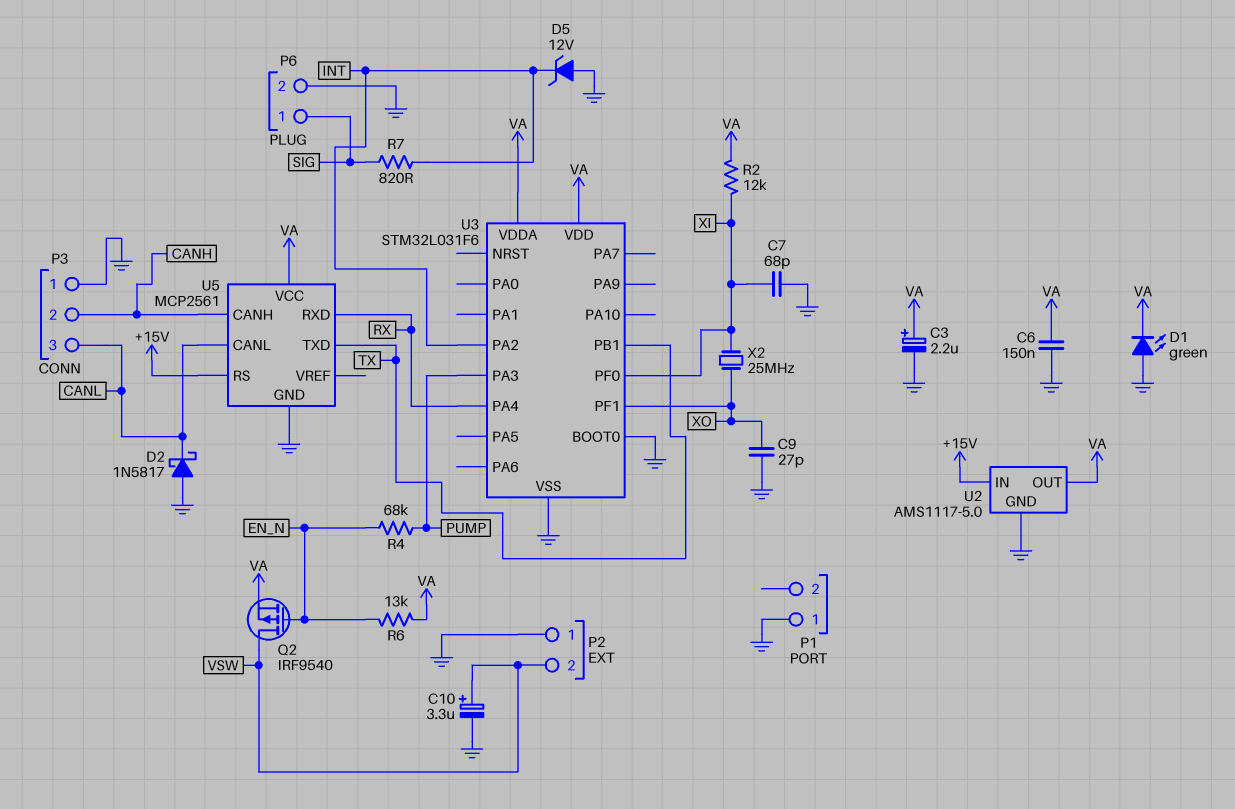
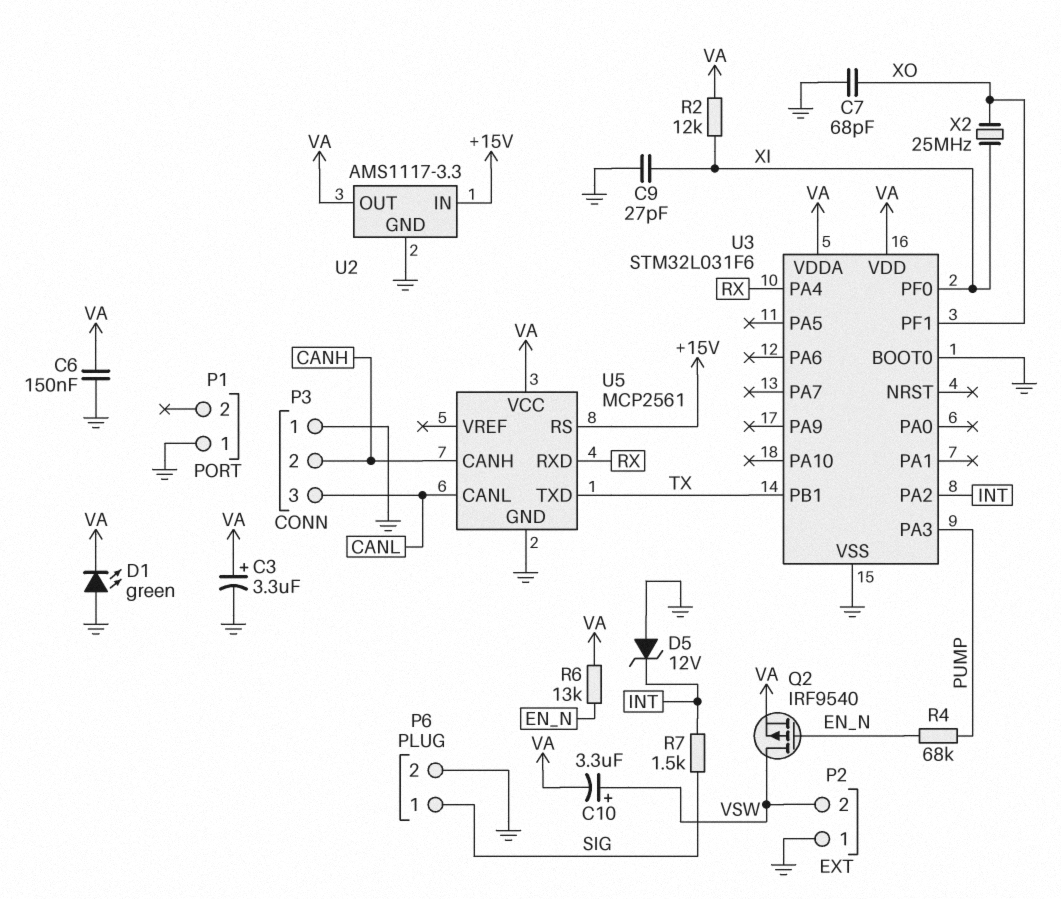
C3: 2.2uF (plus VA, minus GND) -> 3.3uF (plus VA, minus GND)
C7: 68pF (GND, XI) -> 68pF (GND, XO)
C9: 27pF (GND, XO) -> 27pF (GND, XI)
C10: 3.3uF (plus VSW, minus GND) -> 3.3uF (plus VSW, minus VA)
D2: schottky 1N5817 (A GND, K CANL) -> none
R7: 820 (INT, SIG) -> 1.5k (INT, SIG)
U2: AMS1117-5.0 -> AMS1117-3.3

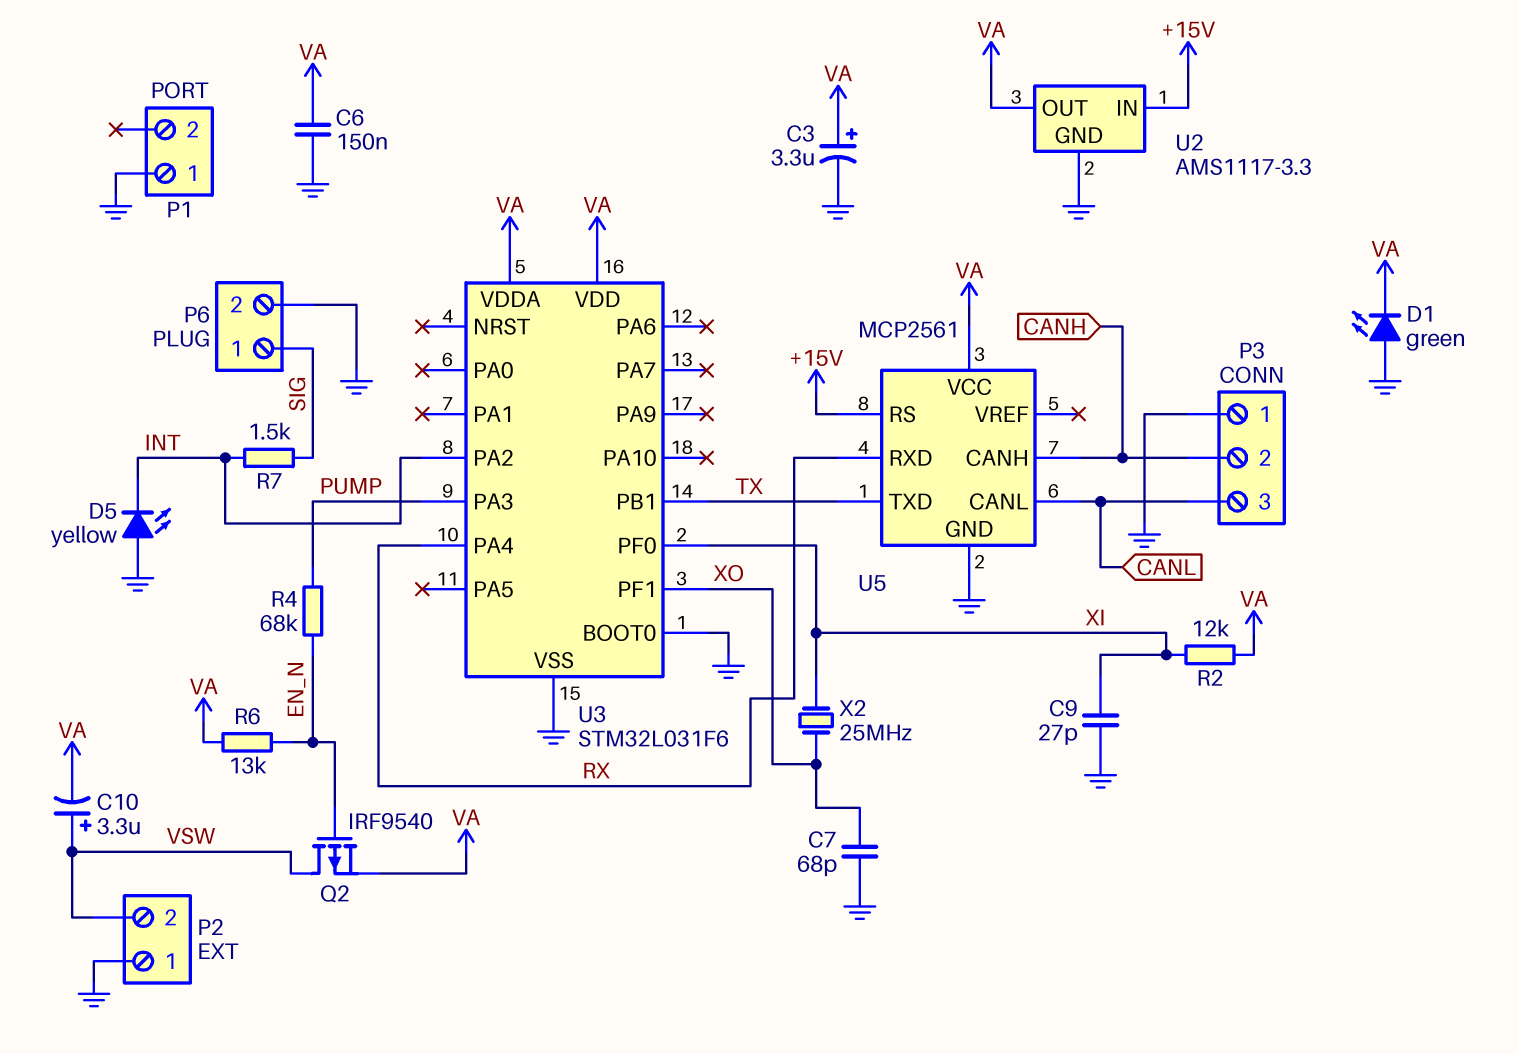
D5: zener 12V (A GND, K INT) -> LED yellow (A GND, K INT)

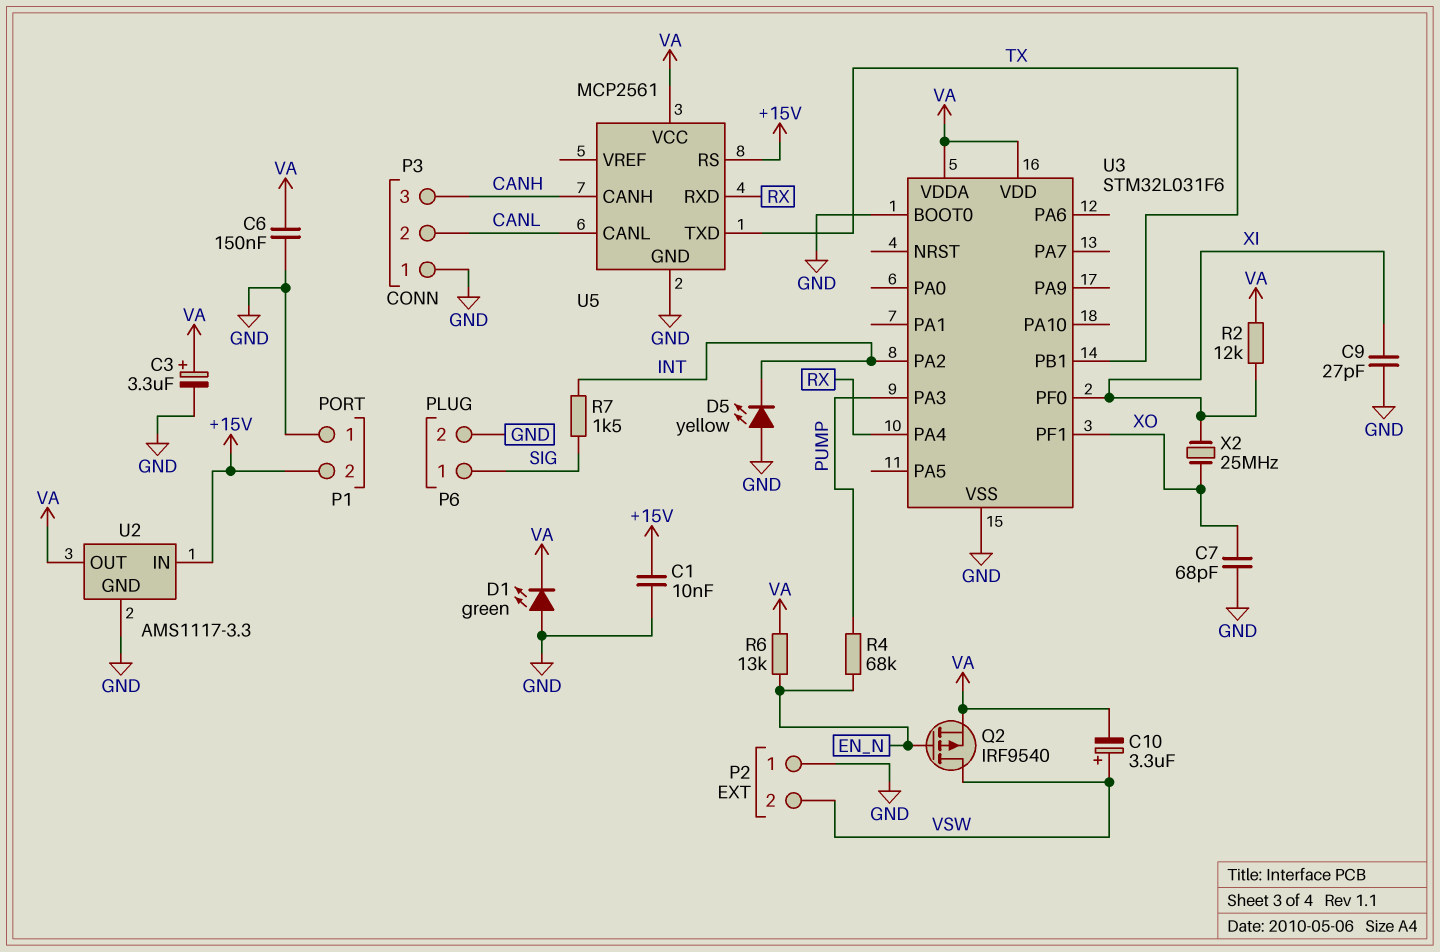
C1: none -> 10nF (+15V, GND)
P1 pin 2: none -> +15V
P3 pin 2: CANH -> CANL
P3 pin 3: CANL -> CANH

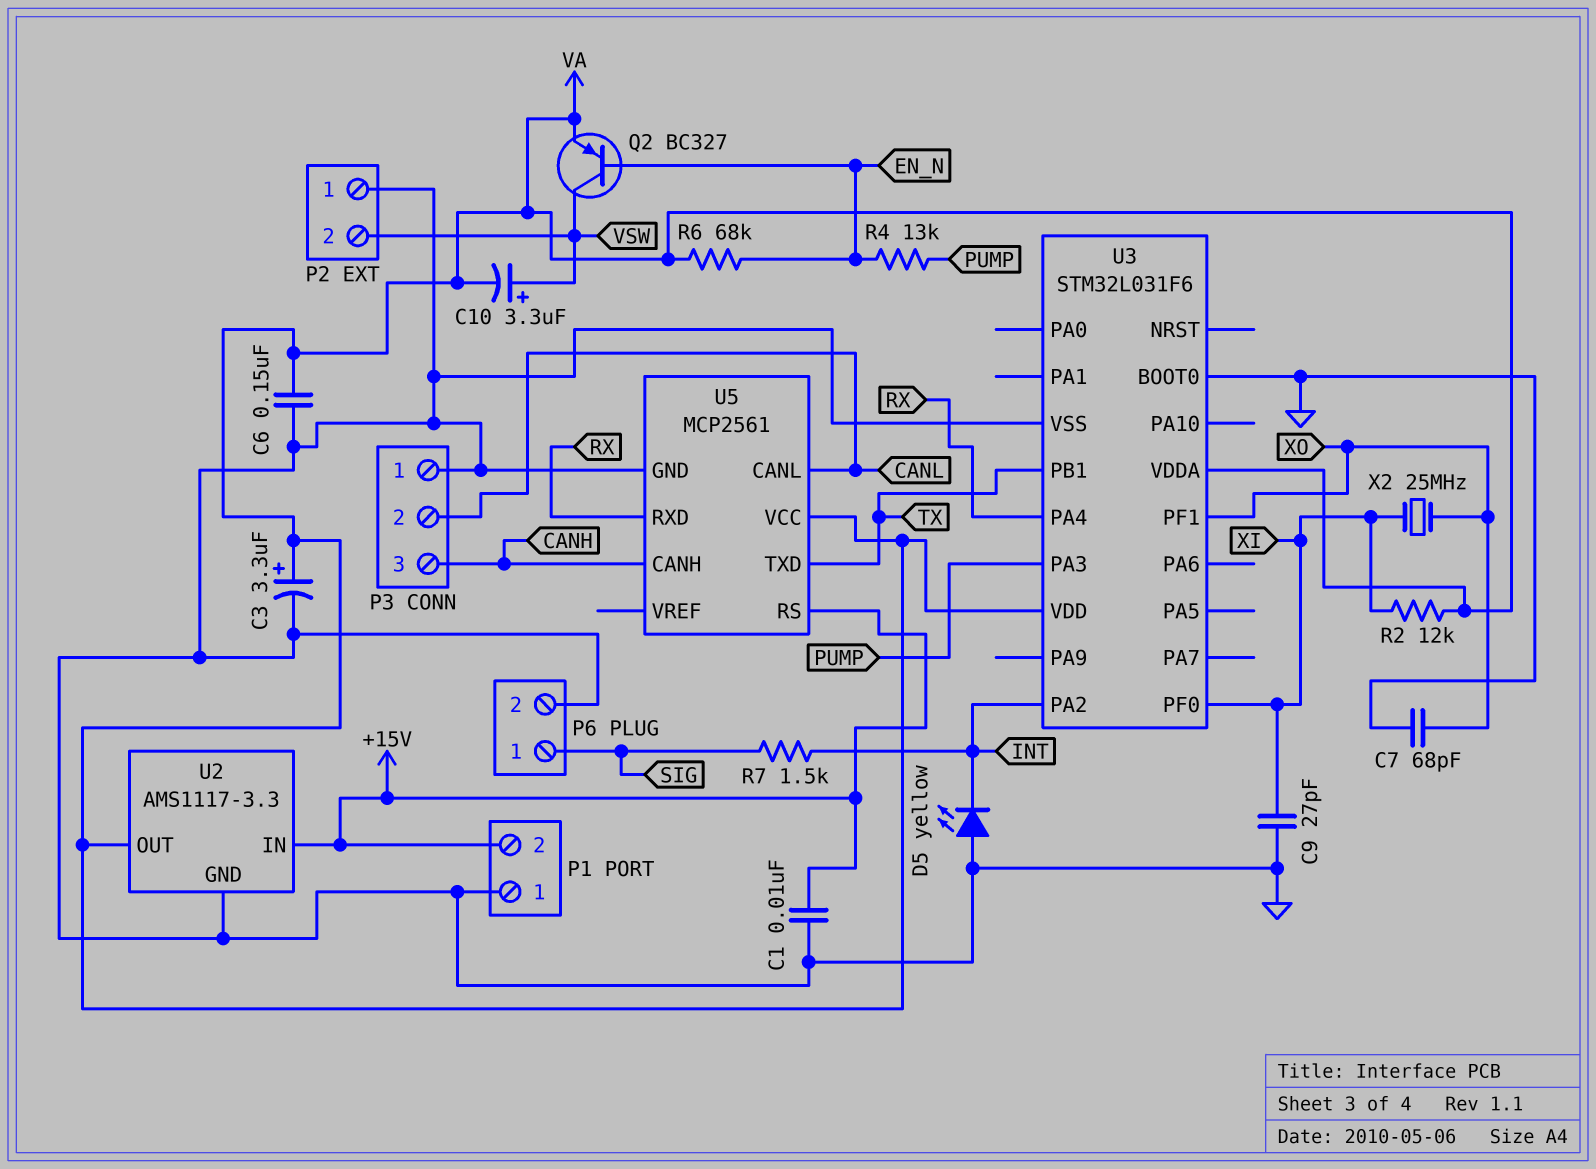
D1: LED green (A GND, K VA) -> none
Q2: PMOS IRF9540 (G EN_N, D VSW, S VA) -> PNP BC327 (B EN_N, C VSW, E VA)
R4: 68k (EN_N, PUMP) -> 13k (EN_N, PUMP)
R6: 13k (EN_N, VA) -> 68k (EN_N, VA)

